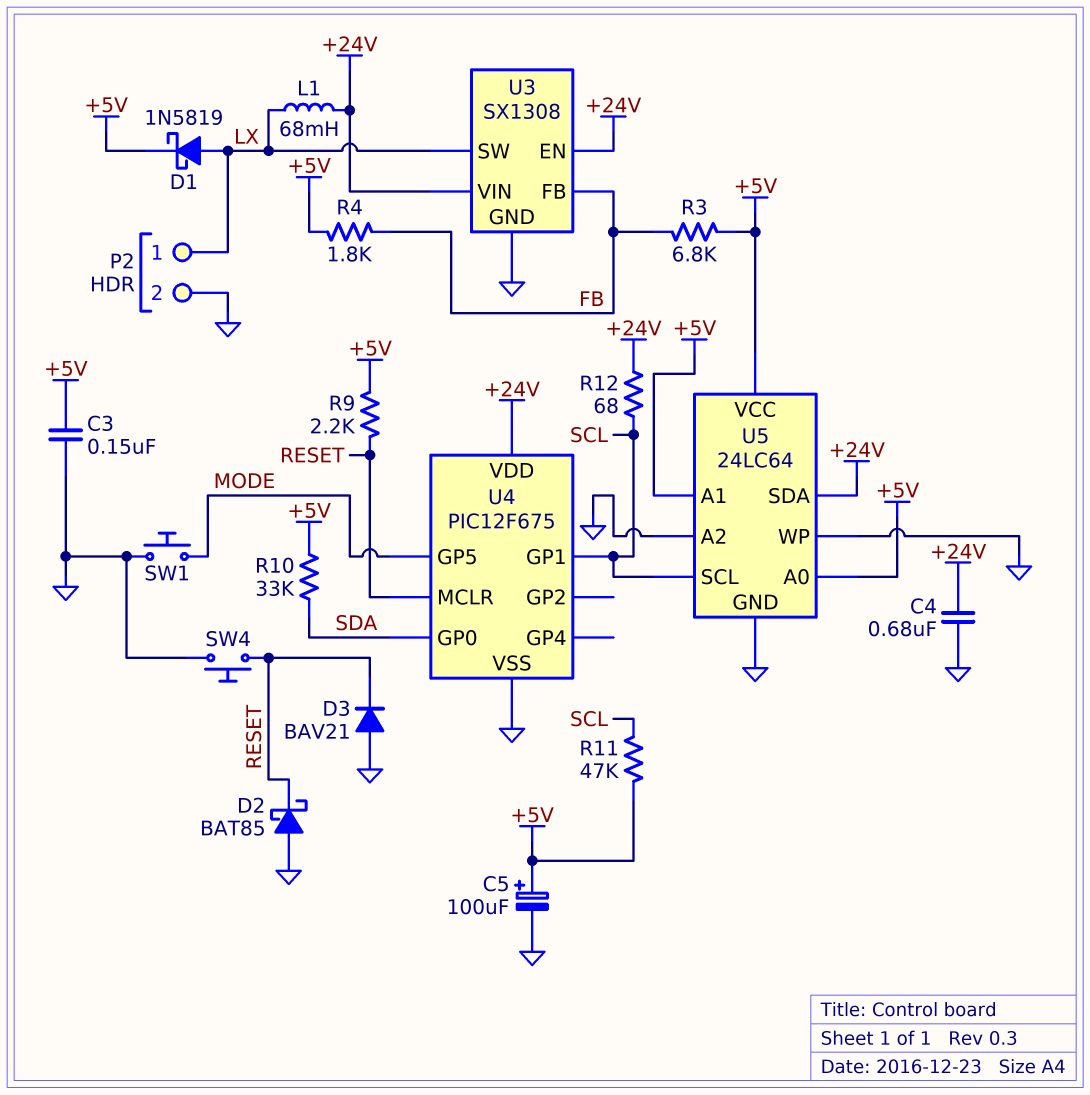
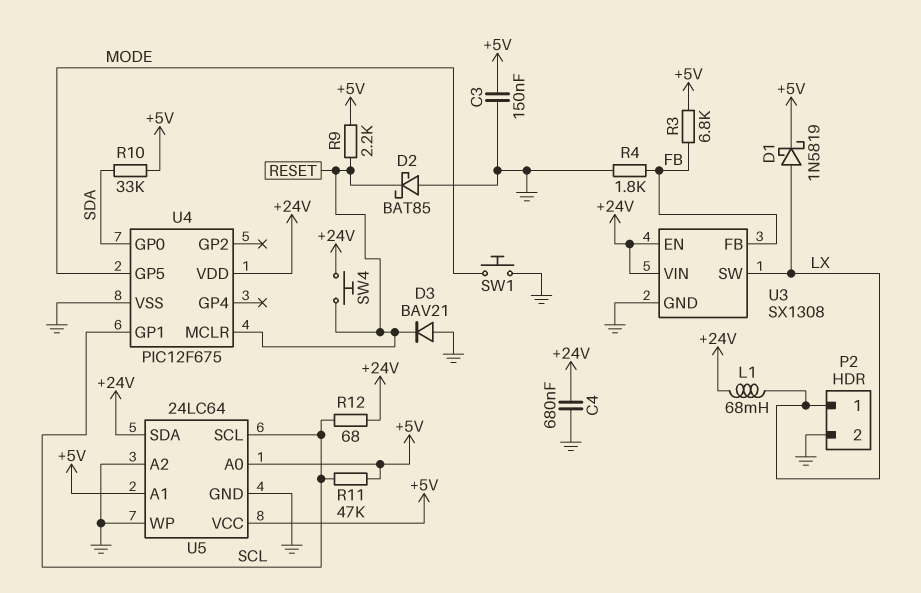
C5: 100uF (plus +5V, minus GND) -> none
R4: 1.8k (+5V, FB) -> 1.8k (FB, GND)
SW4: button (GND, RESET) -> button (+24V, RESET)

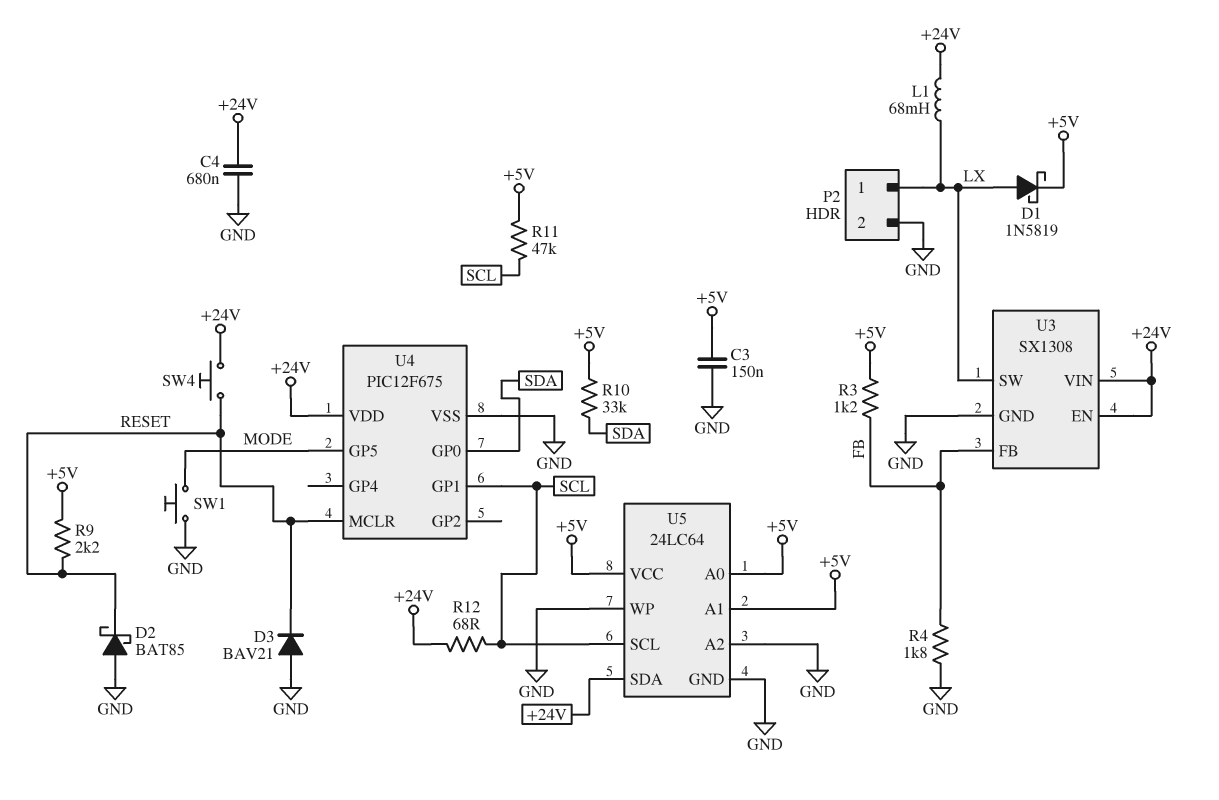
R3: 6.8k (+5V, FB) -> 1.2k (+5V, FB)

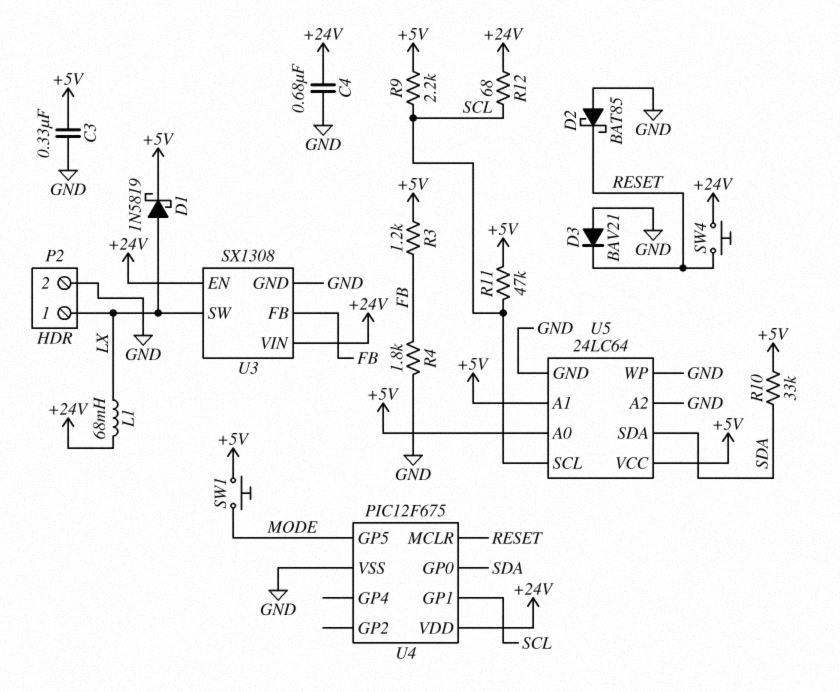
C3: 150nF (+5V, GND) -> 330nF (+5V, GND)
R9: 2.2k (+5V, RESET) -> 2.2k (+5V, SCL)
SW1: button (GND, MODE) -> button (+5V, MODE)
U5 pin SDA: +24V -> SDA

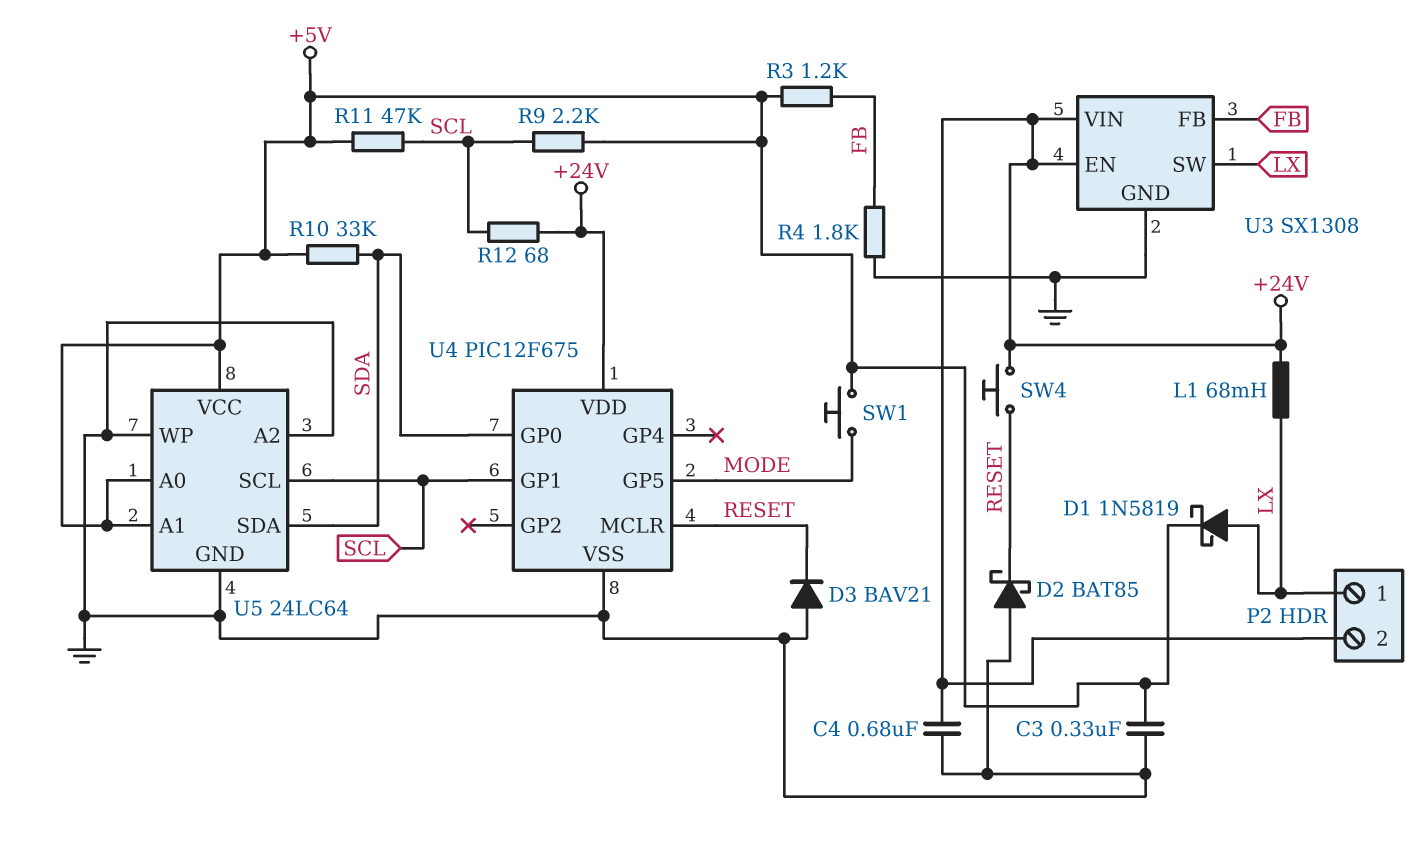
P2 pin 2: GND -> +24V

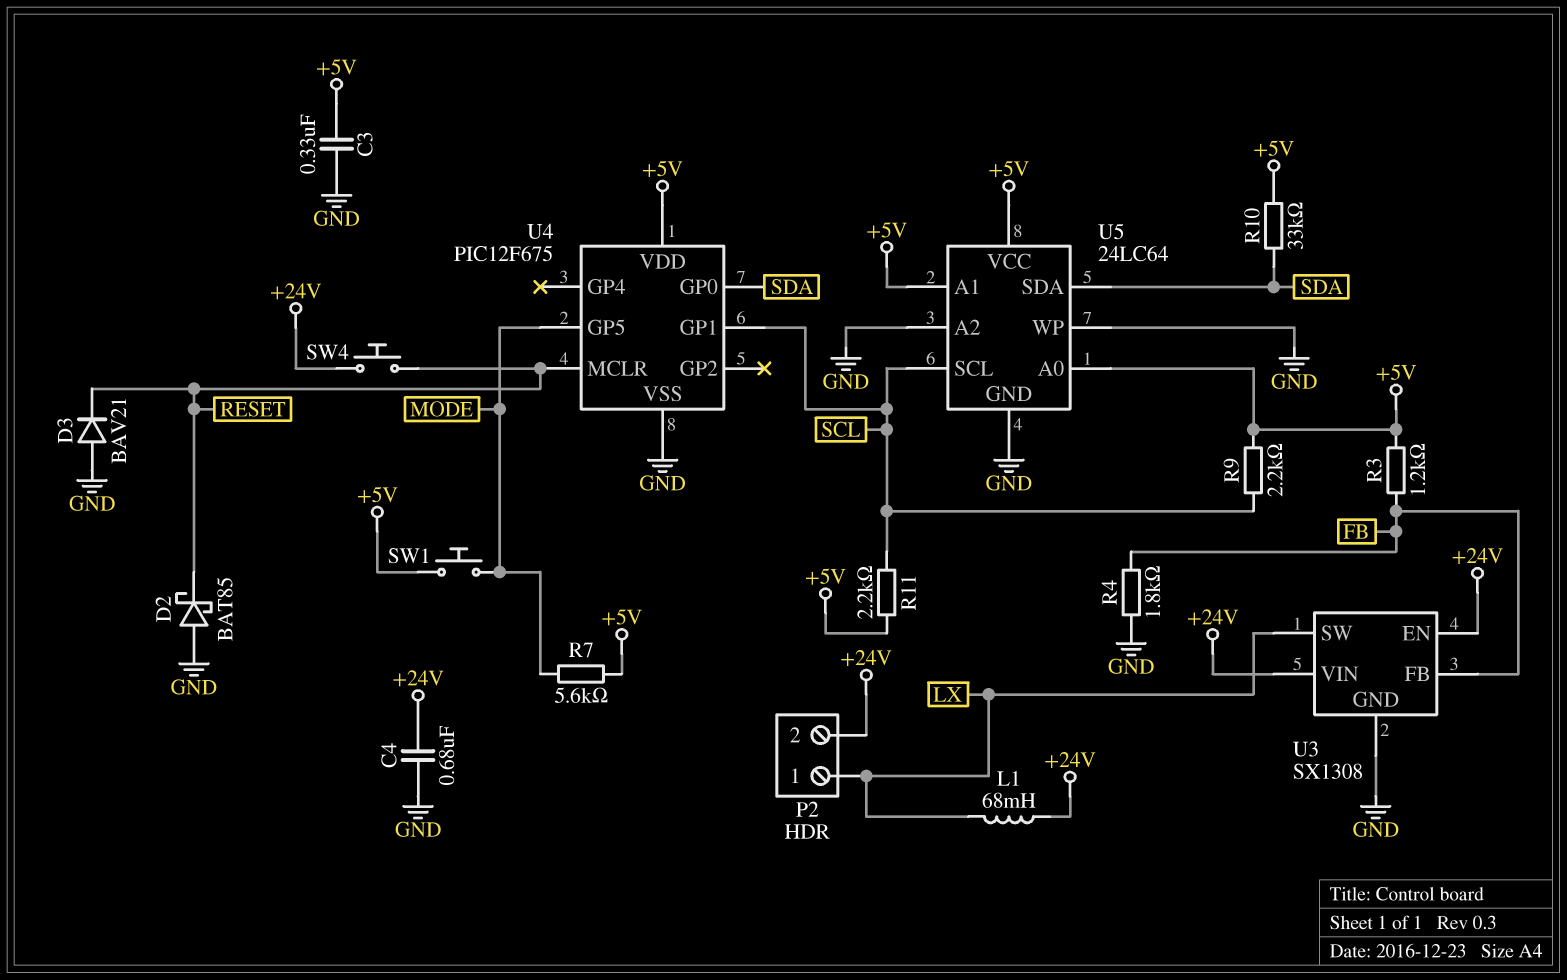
D1: schottky 1N5819 (A LX, K +5V) -> none
R7: none -> 5.6k (+5V, MODE)
R11: 47k (+5V, SCL) -> 2.2k (+5V, SCL)
R12: 68 (+24V, SCL) -> none
U4 pin VDD: +24V -> +5V

